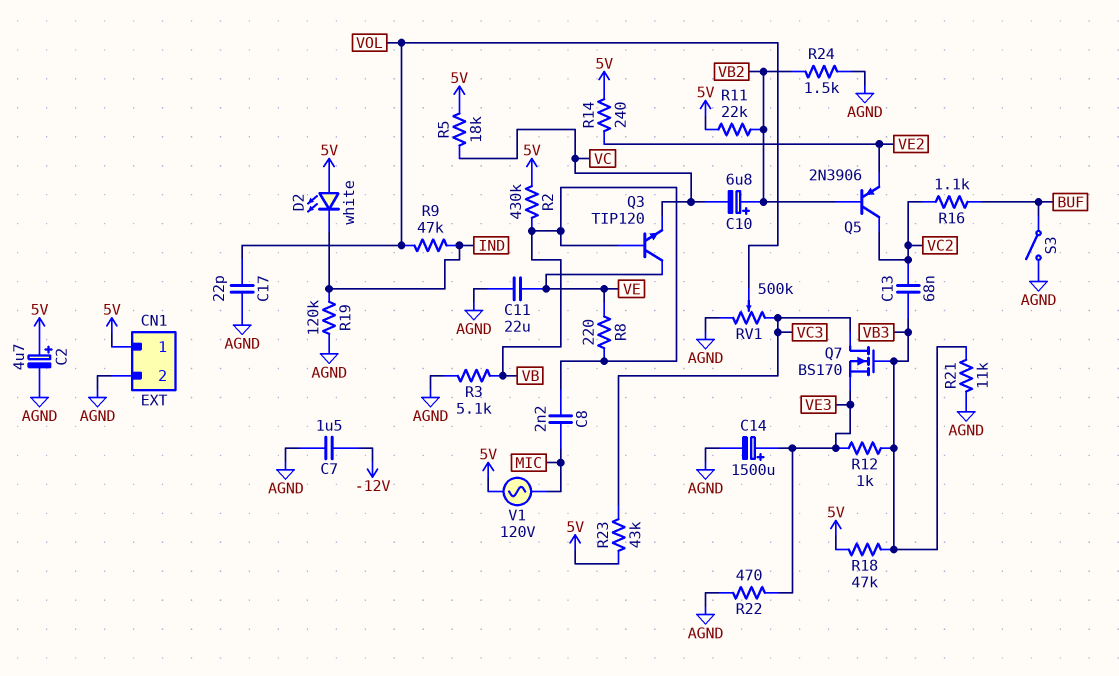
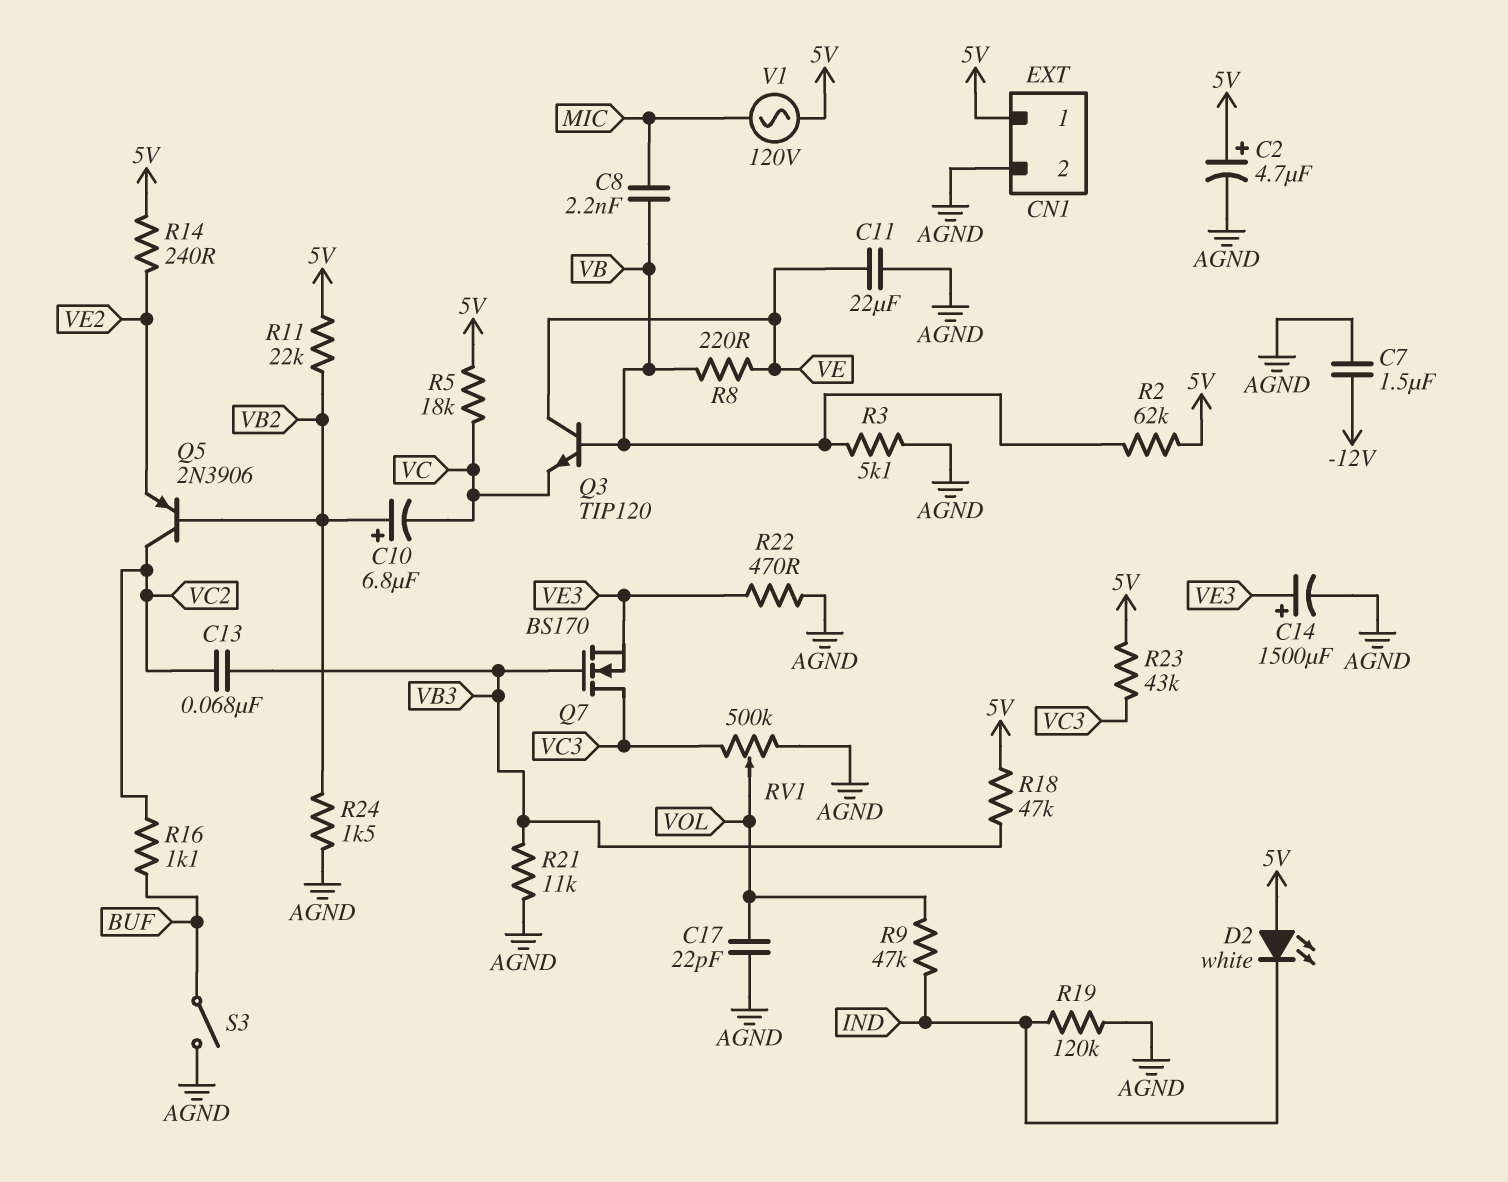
R2: 430k (5V, VB) -> 62k (5V, VB)
R12: 1k (VB3, VE3) -> none

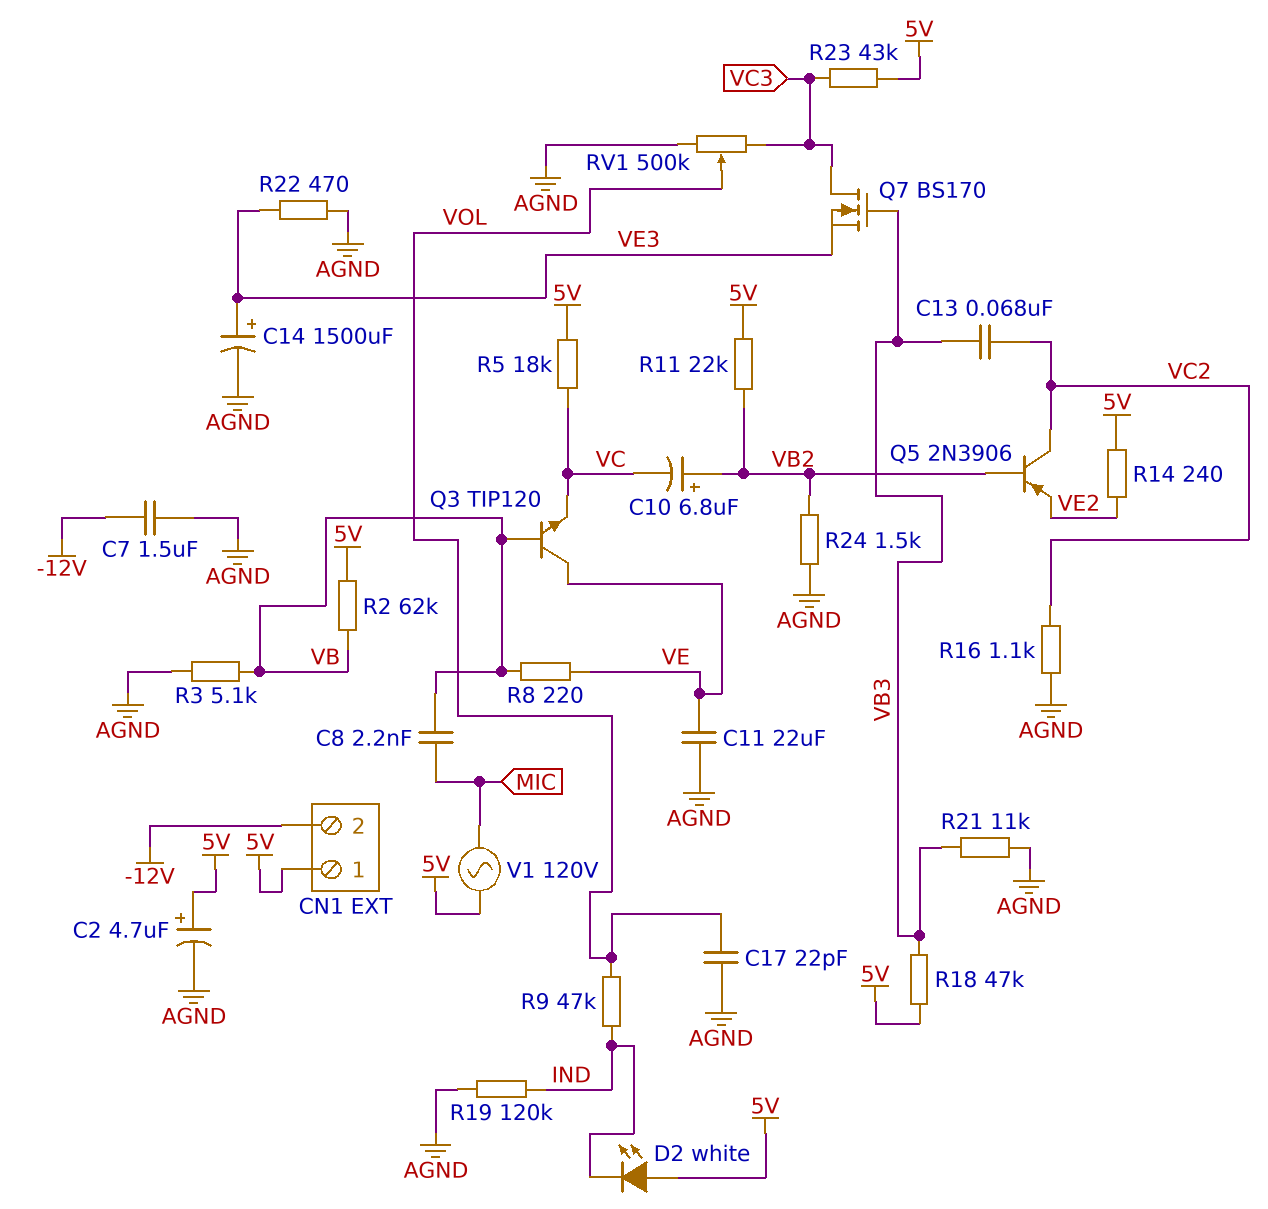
CN1 pin 2: AGND -> -12V
R16: 1.1k (BUF, VC2) -> 1.1k (AGND, VC2)
S3: switch (AGND, BUF) -> none

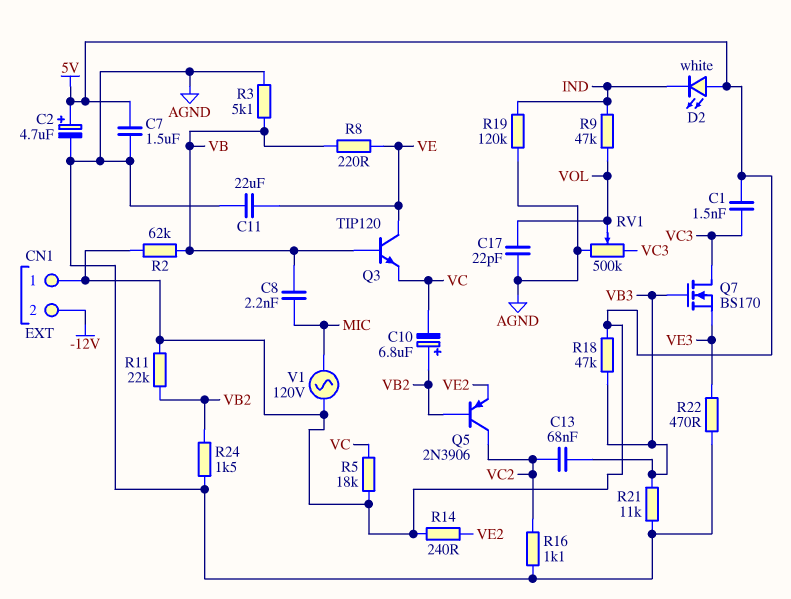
C1: none -> 1.5nF (5V, VC3)
C7: 1.5uF (-12V, AGND) -> 1.5uF (5V, AGND)
C14: 1500uF (plus VE3, minus AGND) -> none
R23: 43k (5V, VC3) -> none

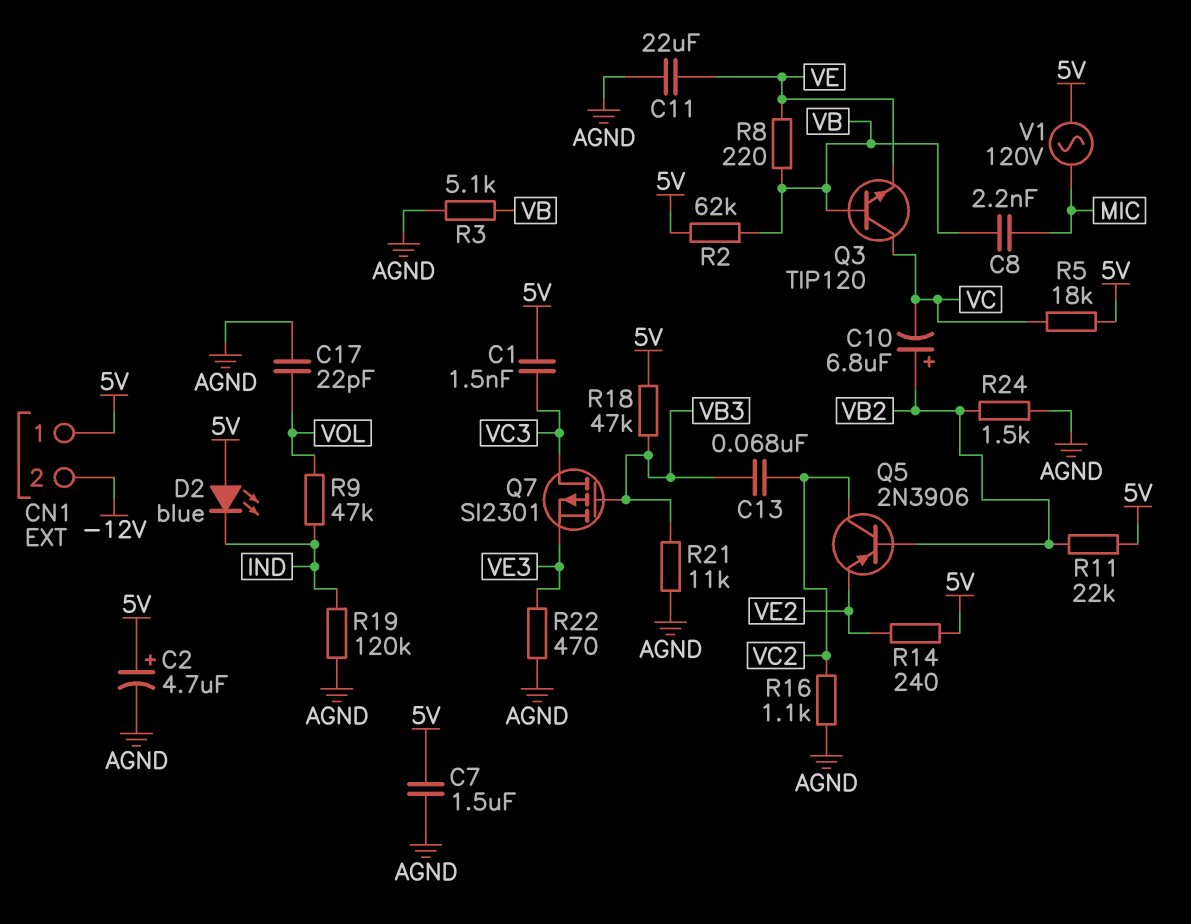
D2: LED white (A 5V, K IND) -> LED blue (A 5V, K IND)
Q3: NPN TIP120 (B VB, C VE, E VC) -> NPN TIP120 (B VB, C VC, E VE)
Q7: NMOS BS170 (G VB3, D VC3, S VE3) -> PMOS SI2301 (G VB3, D VC3, S VE3)
RV1: 500k (AGND, VC3, wiper VOL) -> none

